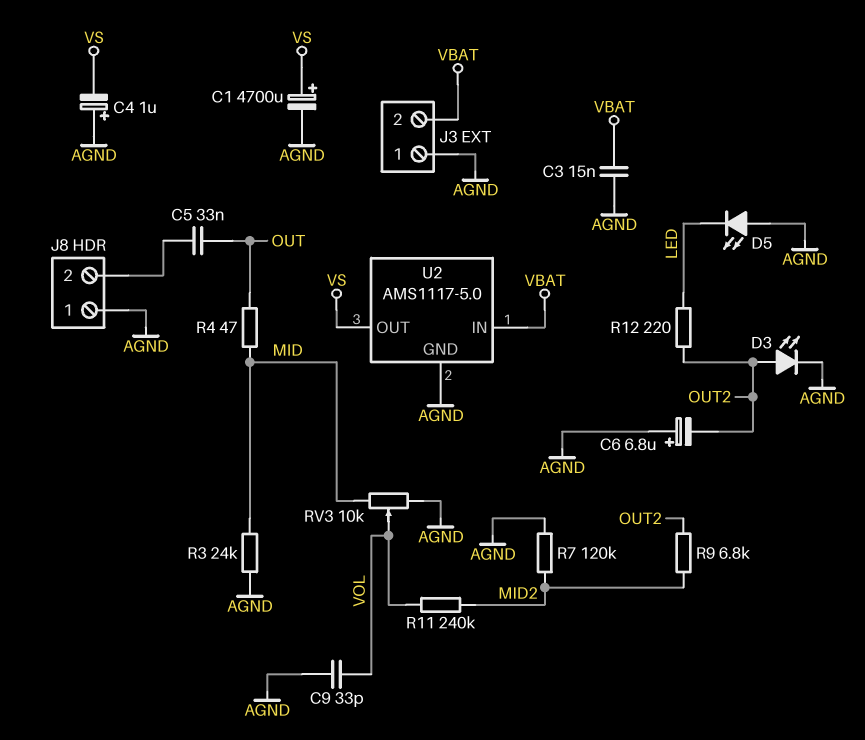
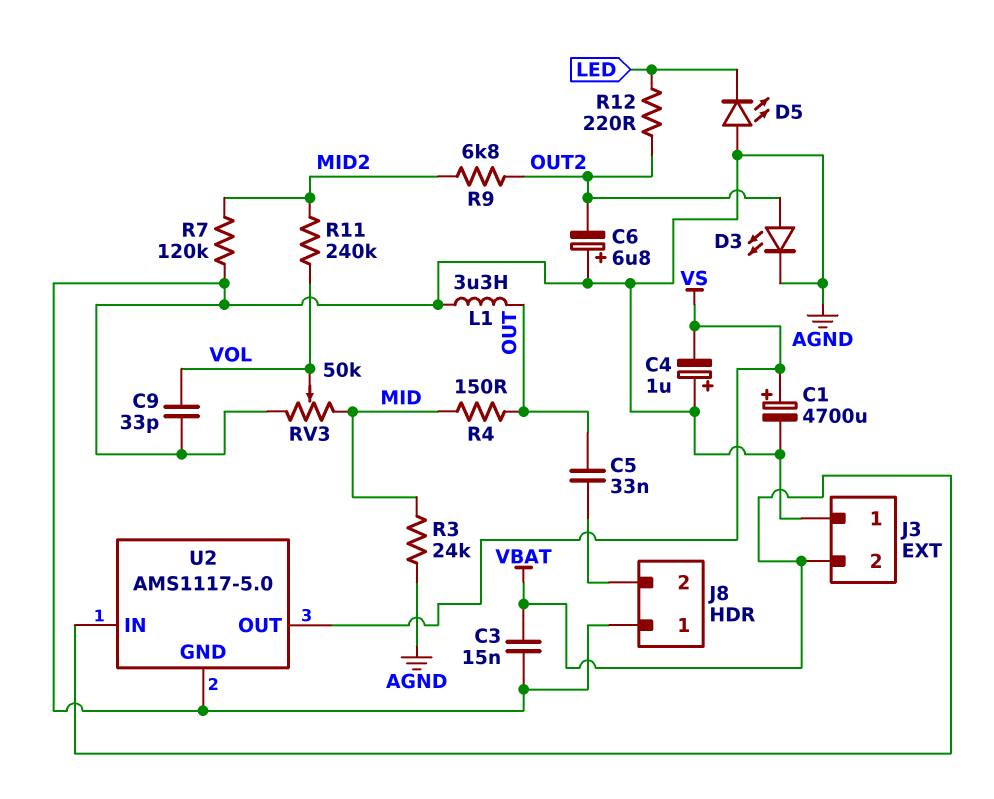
L1: none -> 3.3uH (AGND, OUT)
R4: 47 (MID, OUT) -> 150 (MID, OUT)
RV3: 10k (AGND, MID, wiper VOL) -> 50k (AGND, MID, wiper VOL)

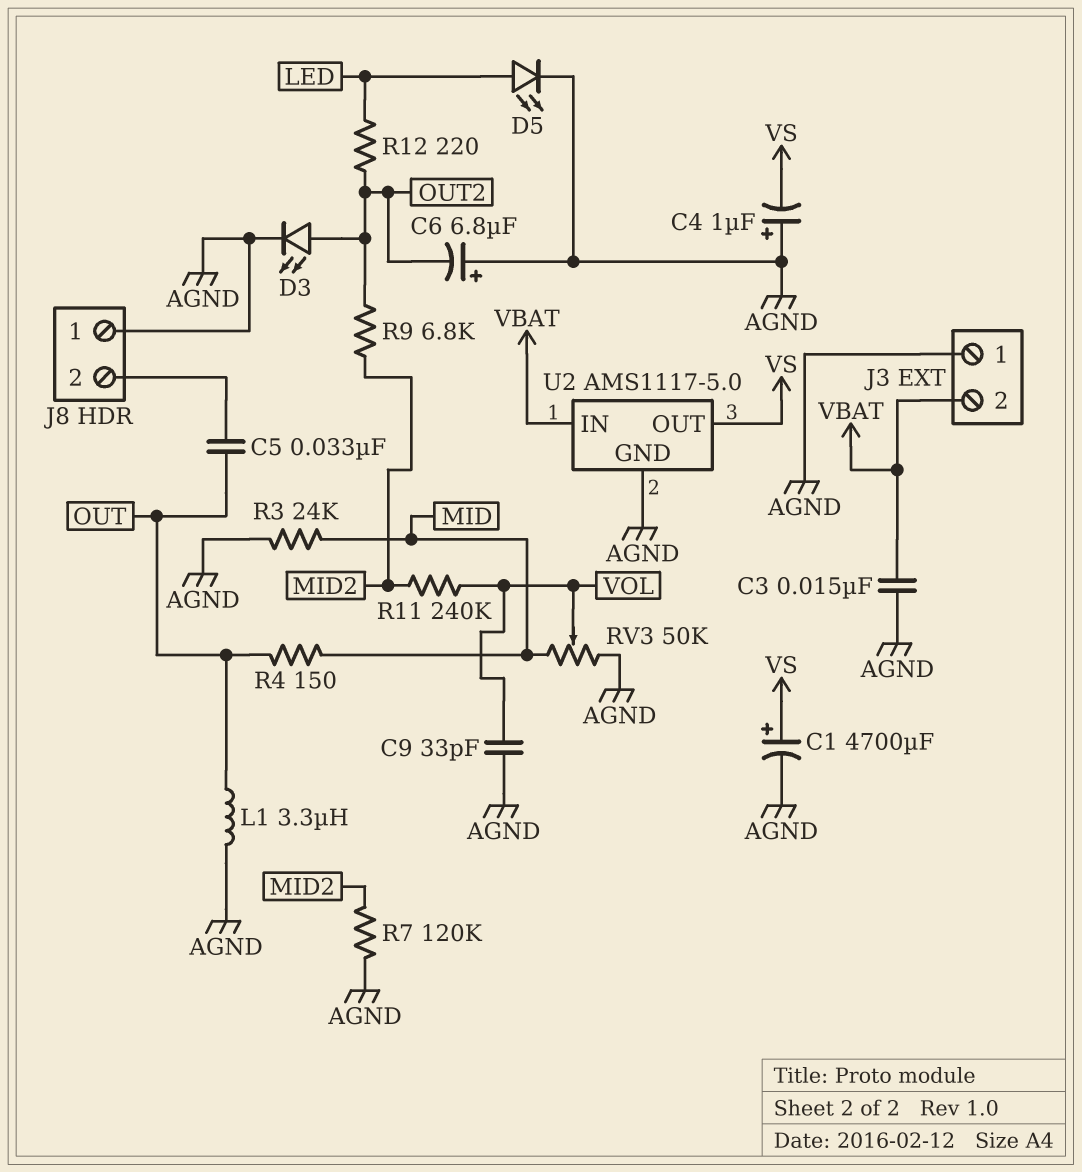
D5: LED (A AGND, K LED) -> LED (A LED, K AGND)

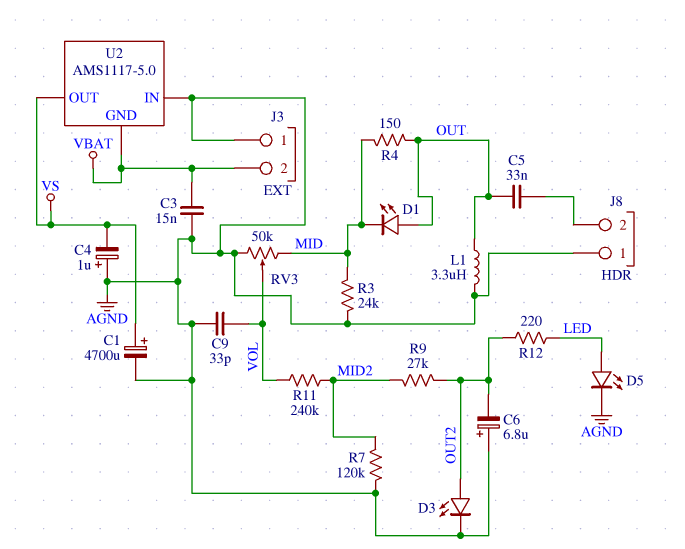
D1: none -> LED (A OUT, K MID)
R9: 6.8k (MID2, OUT2) -> 27k (MID2, OUT2)
U2 pin GND: AGND -> VBAT
U2 pin IN: VBAT -> AGND

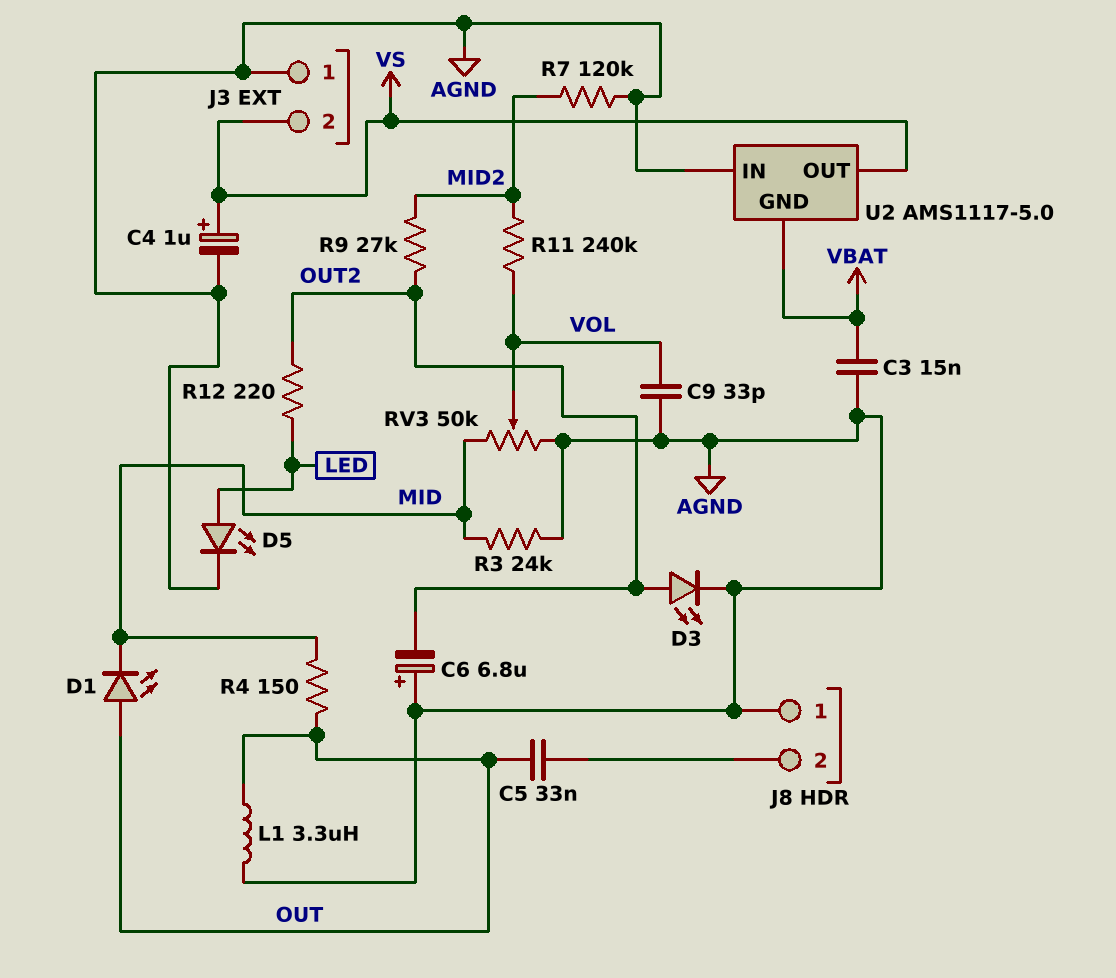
C1: 4700uF (plus VS, minus AGND) -> none
C4: 1uF (plus AGND, minus VS) -> 1uF (plus VS, minus AGND)
J3 pin 2: VBAT -> VS

